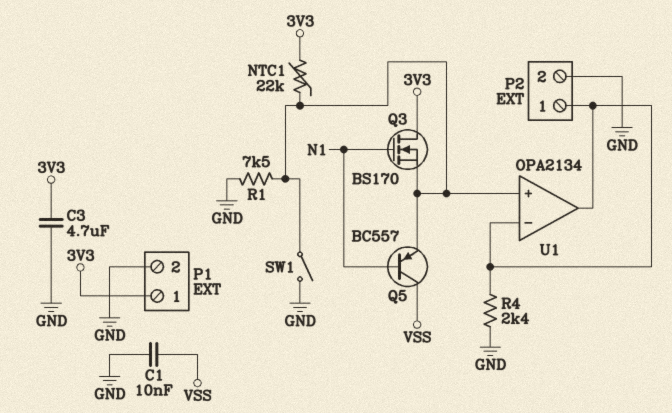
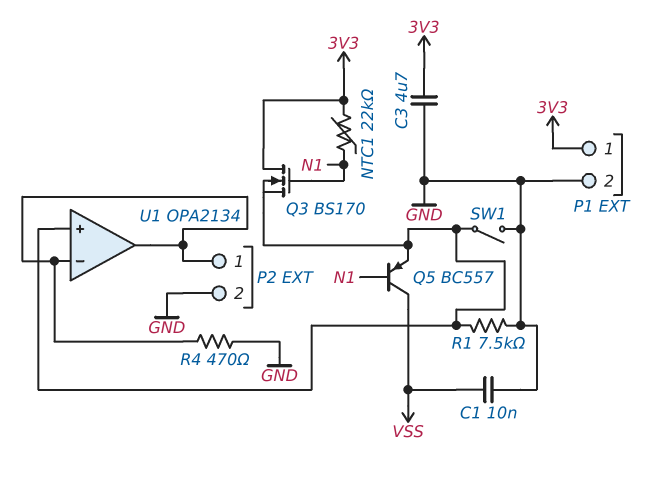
NTC1: 22k (3V3, U1/in+) -> 22k (3V3, N1)
R4: 2.4k (GND, P2/1) -> 470 (GND, P2/1)

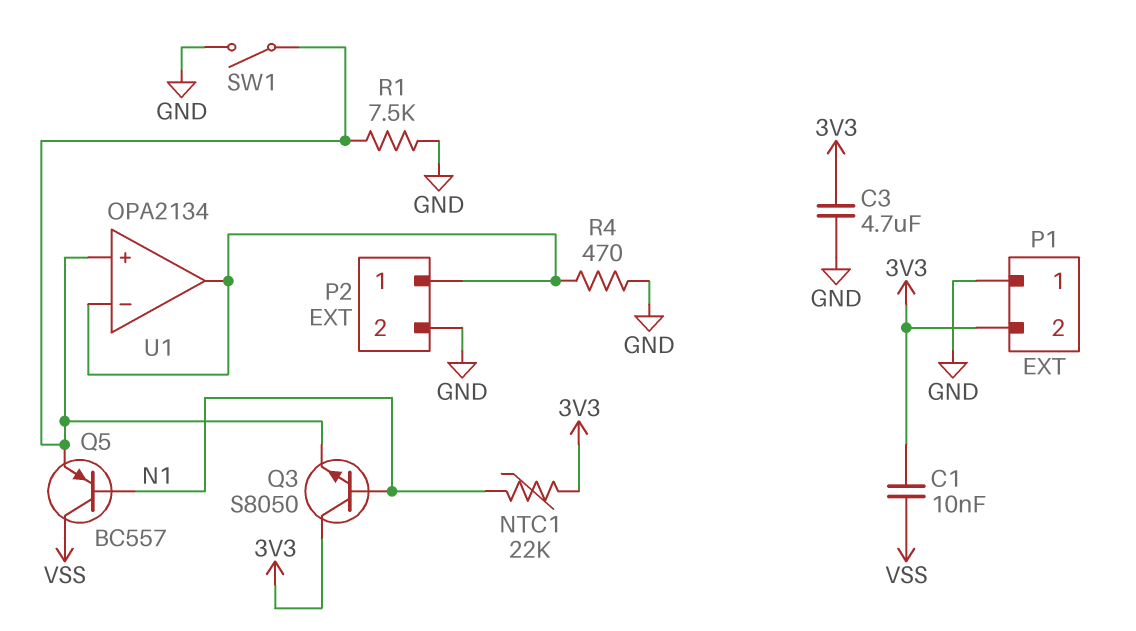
C1: 10nF (GND, VSS) -> 10nF (3V3, VSS)
P1 pin 1: 3V3 -> GND
P1 pin 2: GND -> 3V3
Q3: NMOS BS170 (G N1, D 3V3, S U1/in+) -> NPN S8050 (B N1, C 3V3, E U1/in+)

